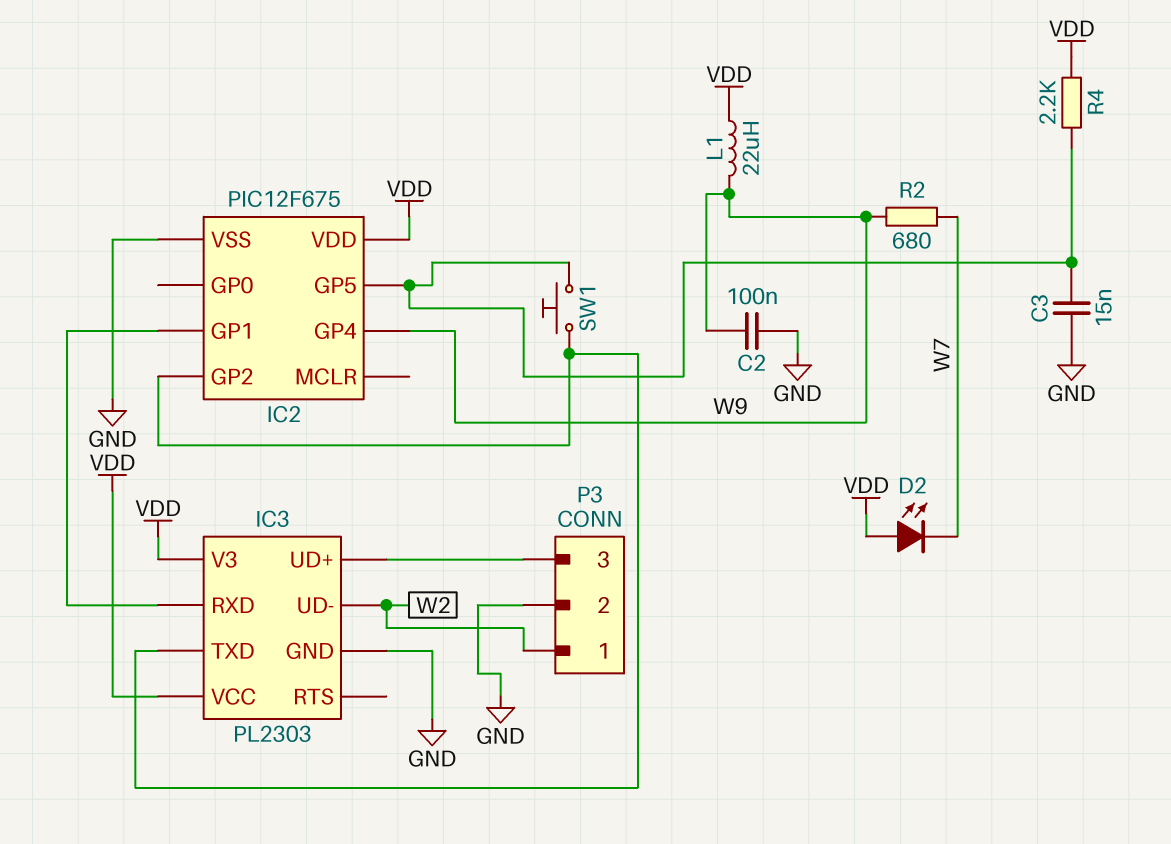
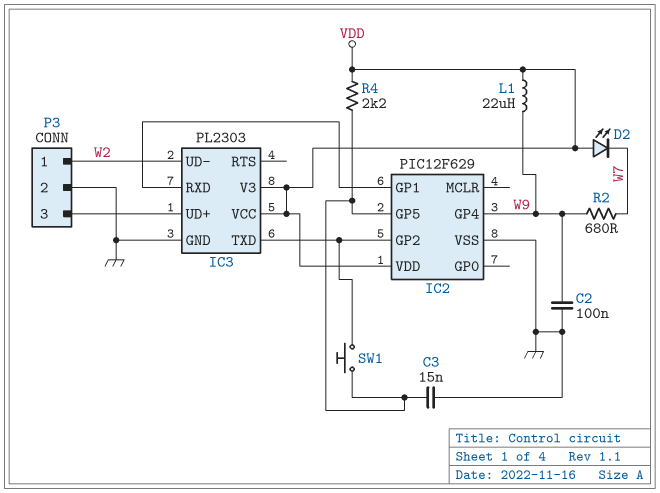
IC2: PIC12F675 -> PIC12F629

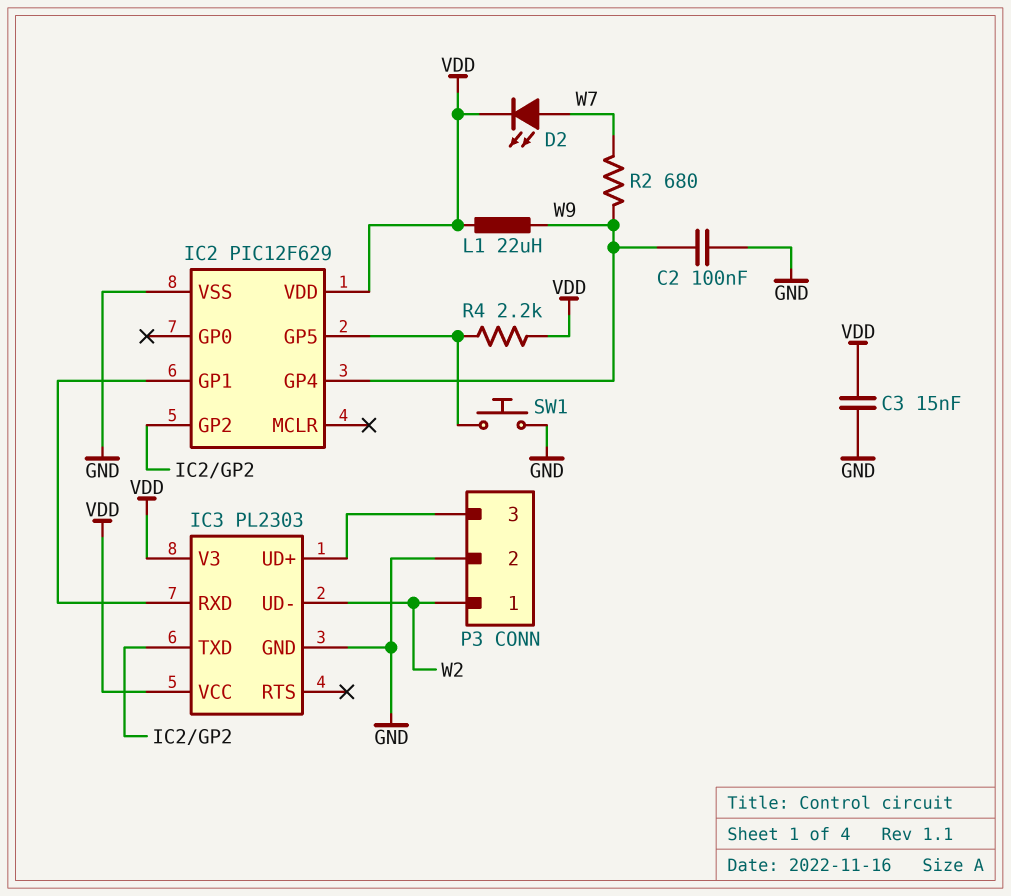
C3: 15nF (GND, IC2/GP5) -> 15nF (GND, VDD)
D2: LED (A VDD, K W7) -> LED (A W7, K VDD)
SW1: button (IC2/GP2, IC2/GP5) -> button (GND, IC2/GP5)

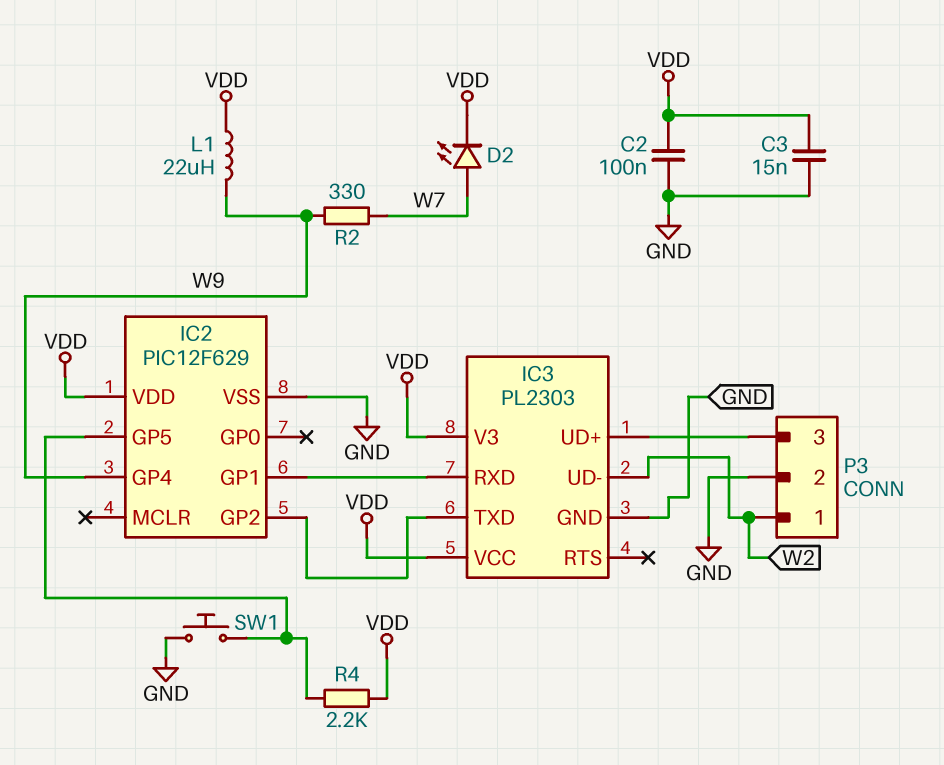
C2: 100nF (GND, W9) -> 100nF (GND, VDD)
R2: 680 (W7, W9) -> 330 (W7, W9)

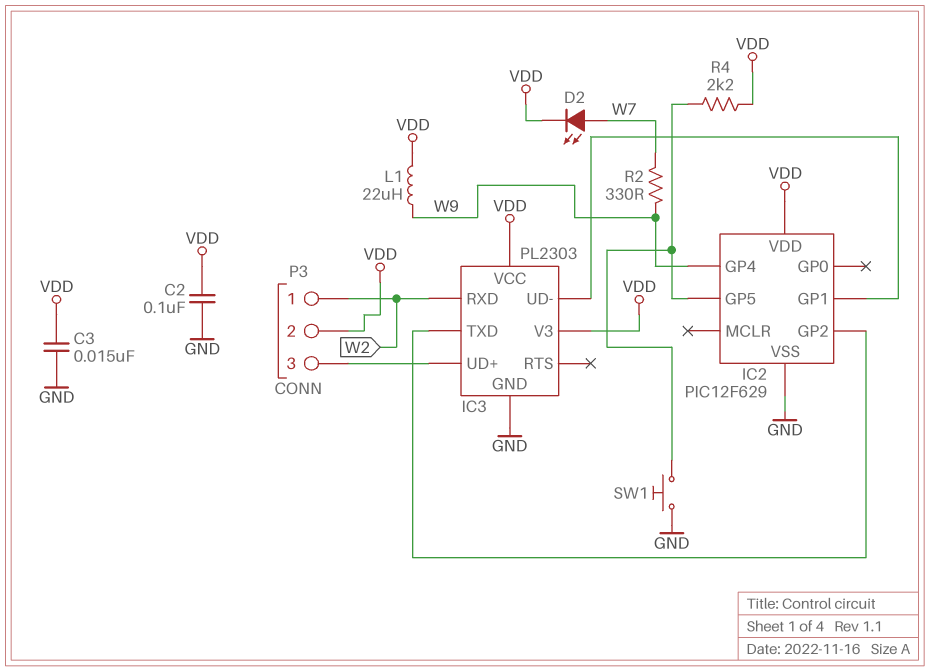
IC3 pin RXD: IC2/GP1 -> W2
IC3 pin UD-: W2 -> IC2/GP1
P3 pin 2: GND -> VDD

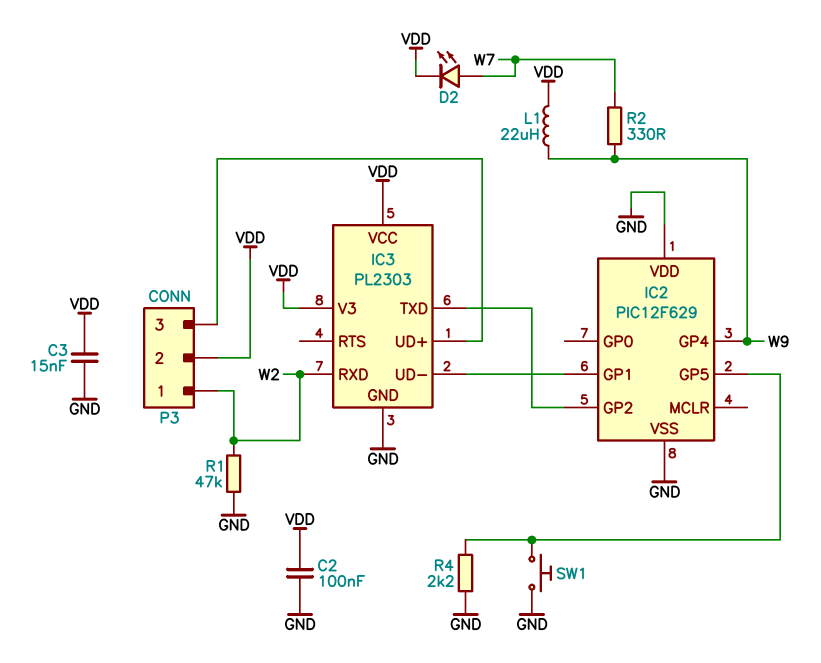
IC2 pin VDD: VDD -> GND
R1: none -> 47k (GND, W2)
R4: 2.2k (IC2/GP5, VDD) -> 2.2k (GND, IC2/GP5)

